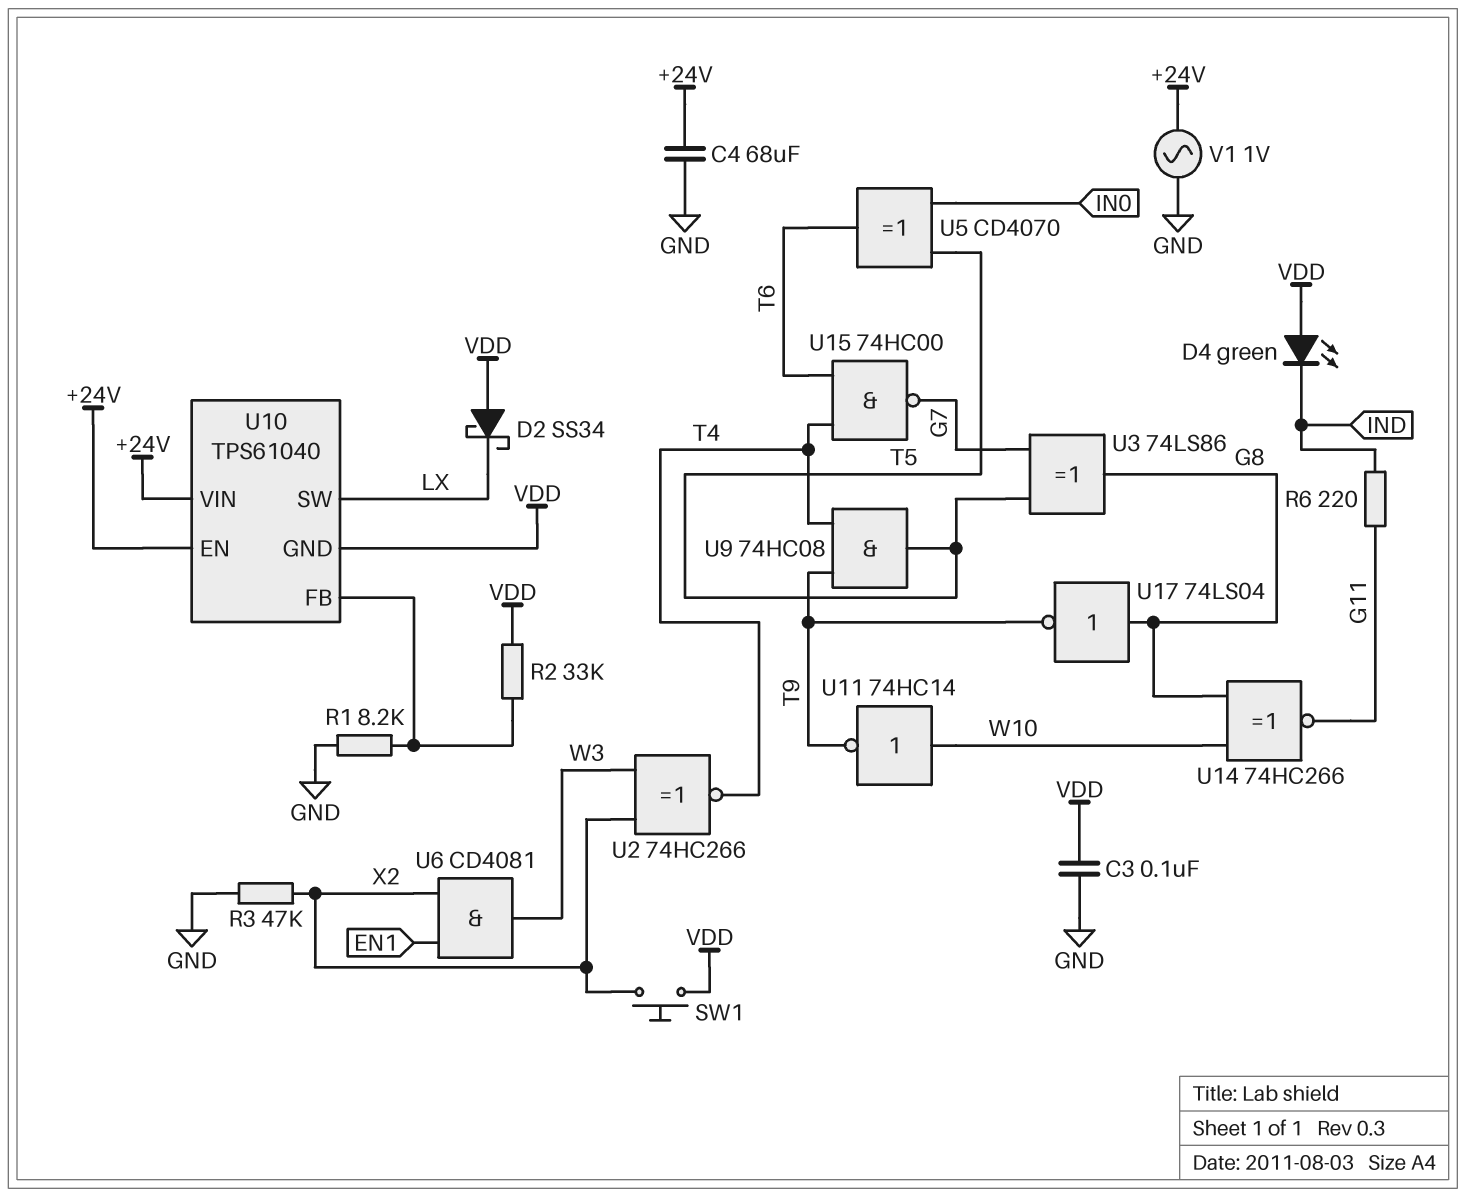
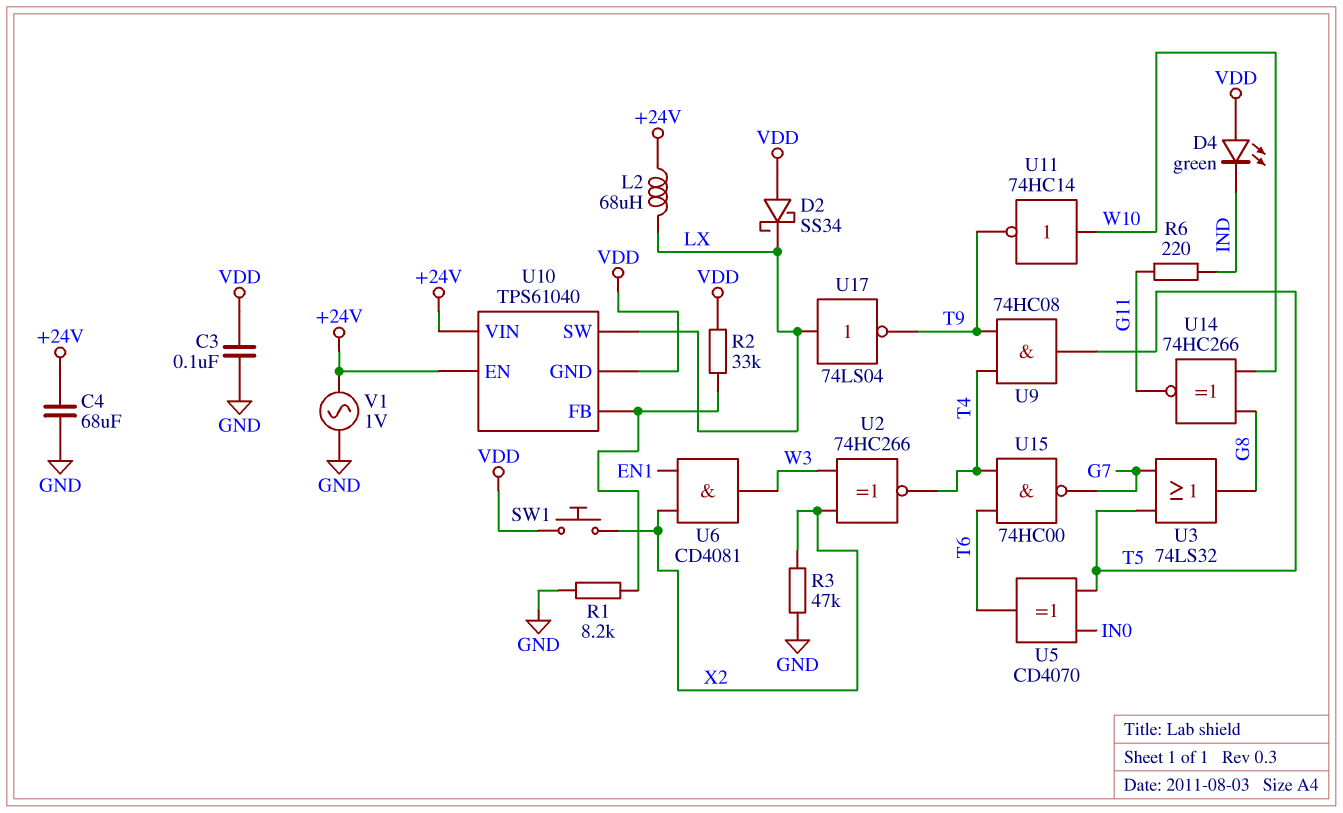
L2: none -> 68uH (+24V, LX)
U3: XOR 74LS86 (in G7, in T5, out G8) -> OR 74LS32 (in G7, in T5, out G8)
U17: NOT 74LS04 (in G8, out T9) -> NOT 74LS04 (in LX, out T9)

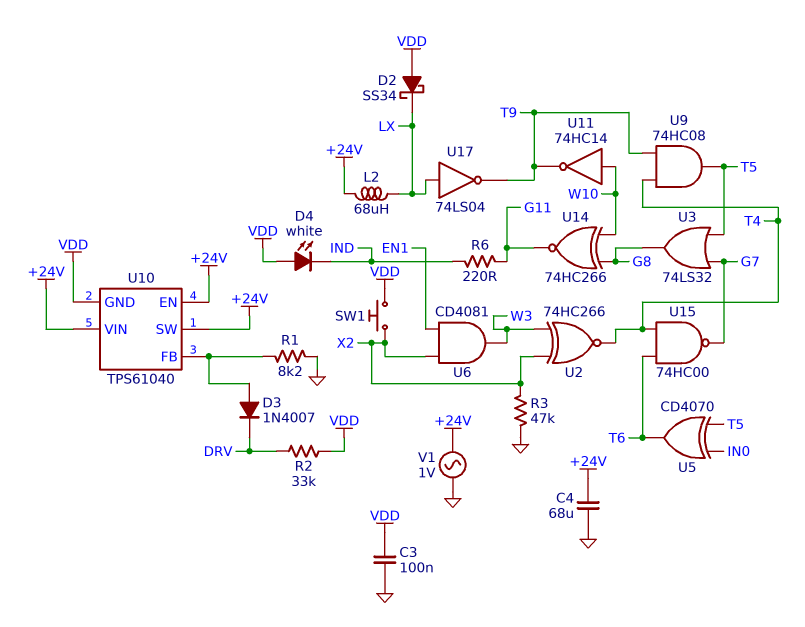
D3: none -> diode 1N4007 (A U10/FB, K DRV)
D4: LED green (A VDD, K IND) -> LED white (A VDD, K IND)
R2: 33k (U10/FB, VDD) -> 33k (DRV, VDD)
U10 pin SW: LX -> +24V

